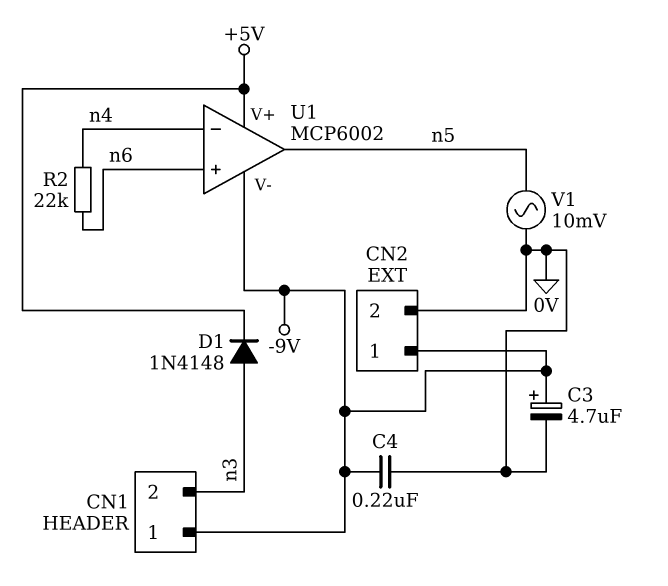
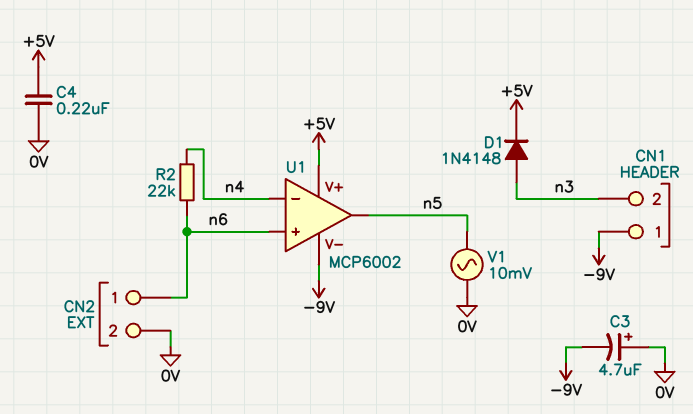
C3: 4.7uF (plus -9V, minus 0V) -> 4.7uF (plus 0V, minus -9V)
C4: 220nF (-9V, 0V) -> 220nF (+5V, 0V)
CN2 pin 1: -9V -> n6

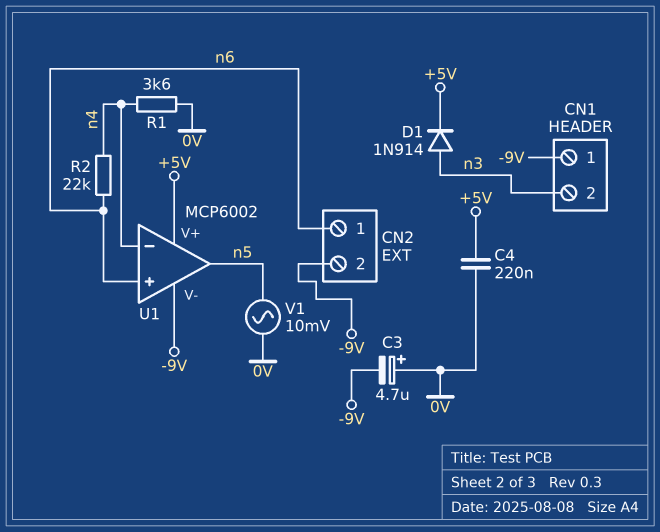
CN2 pin 2: 0V -> -9V
D1: diode 1N4148 (A n3, K +5V) -> diode 1N914 (A n3, K +5V)
R1: none -> 3.6k (0V, n4)

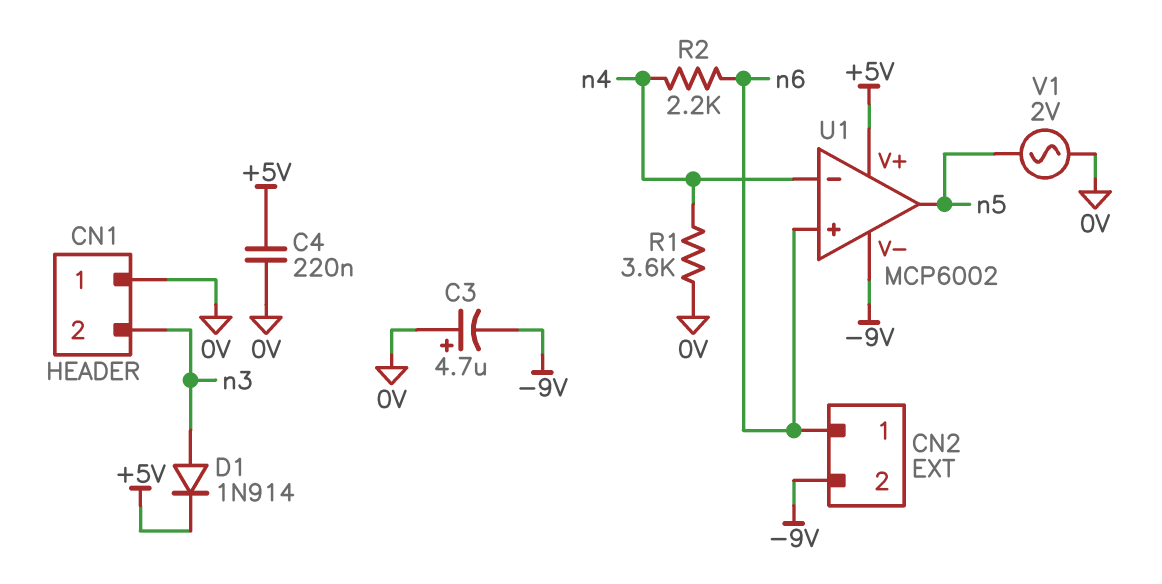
CN1 pin 1: -9V -> 0V
R2: 22k (n4, n6) -> 2.2k (n4, n6)
V1: AC 10mV (0V, n5) -> AC 2V (0V, n5)

